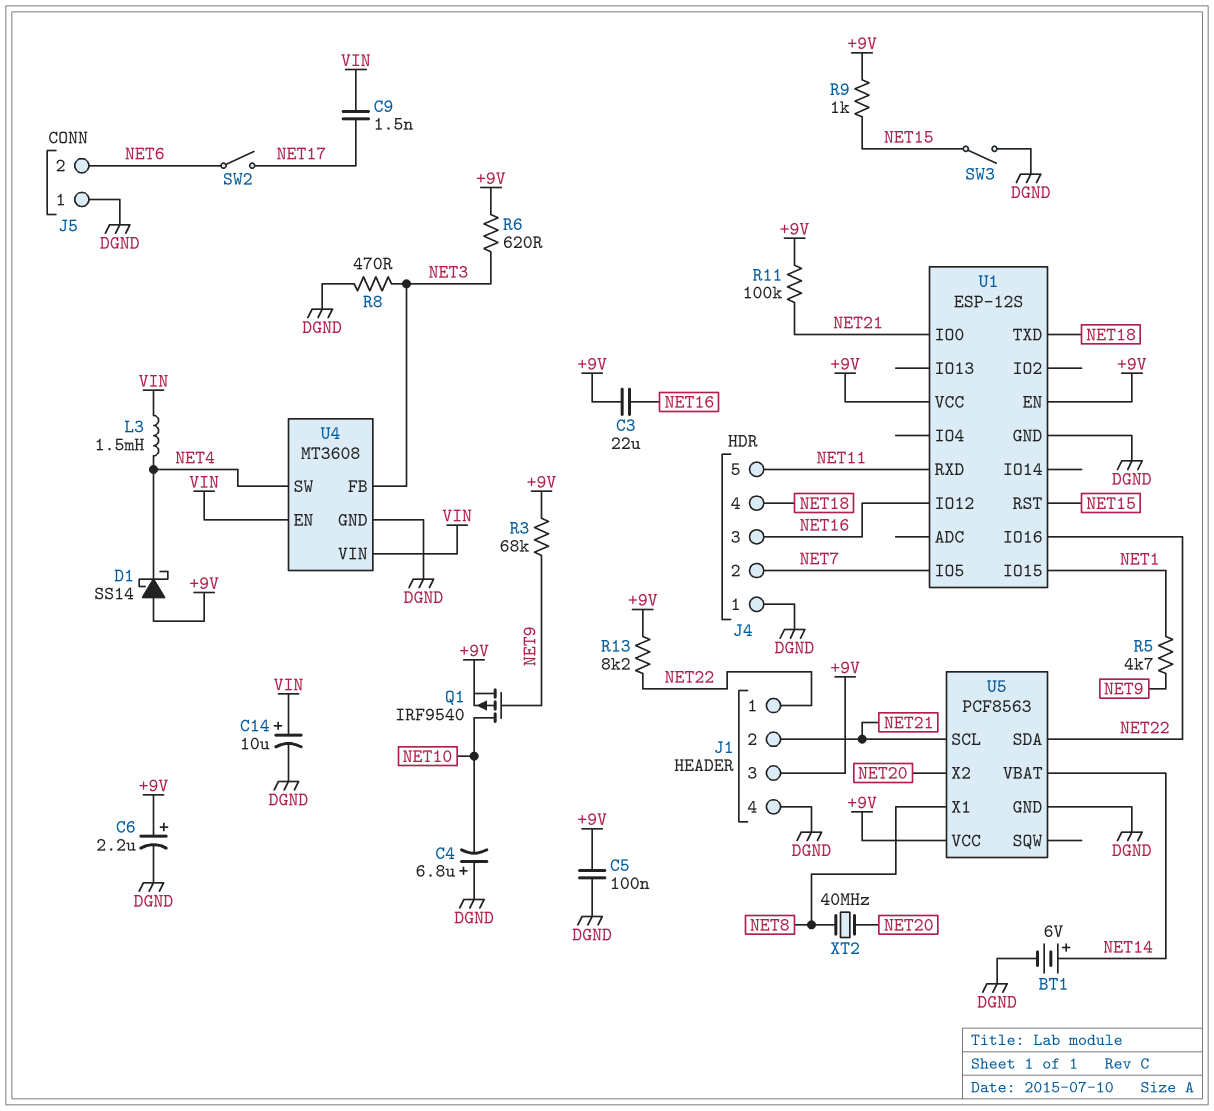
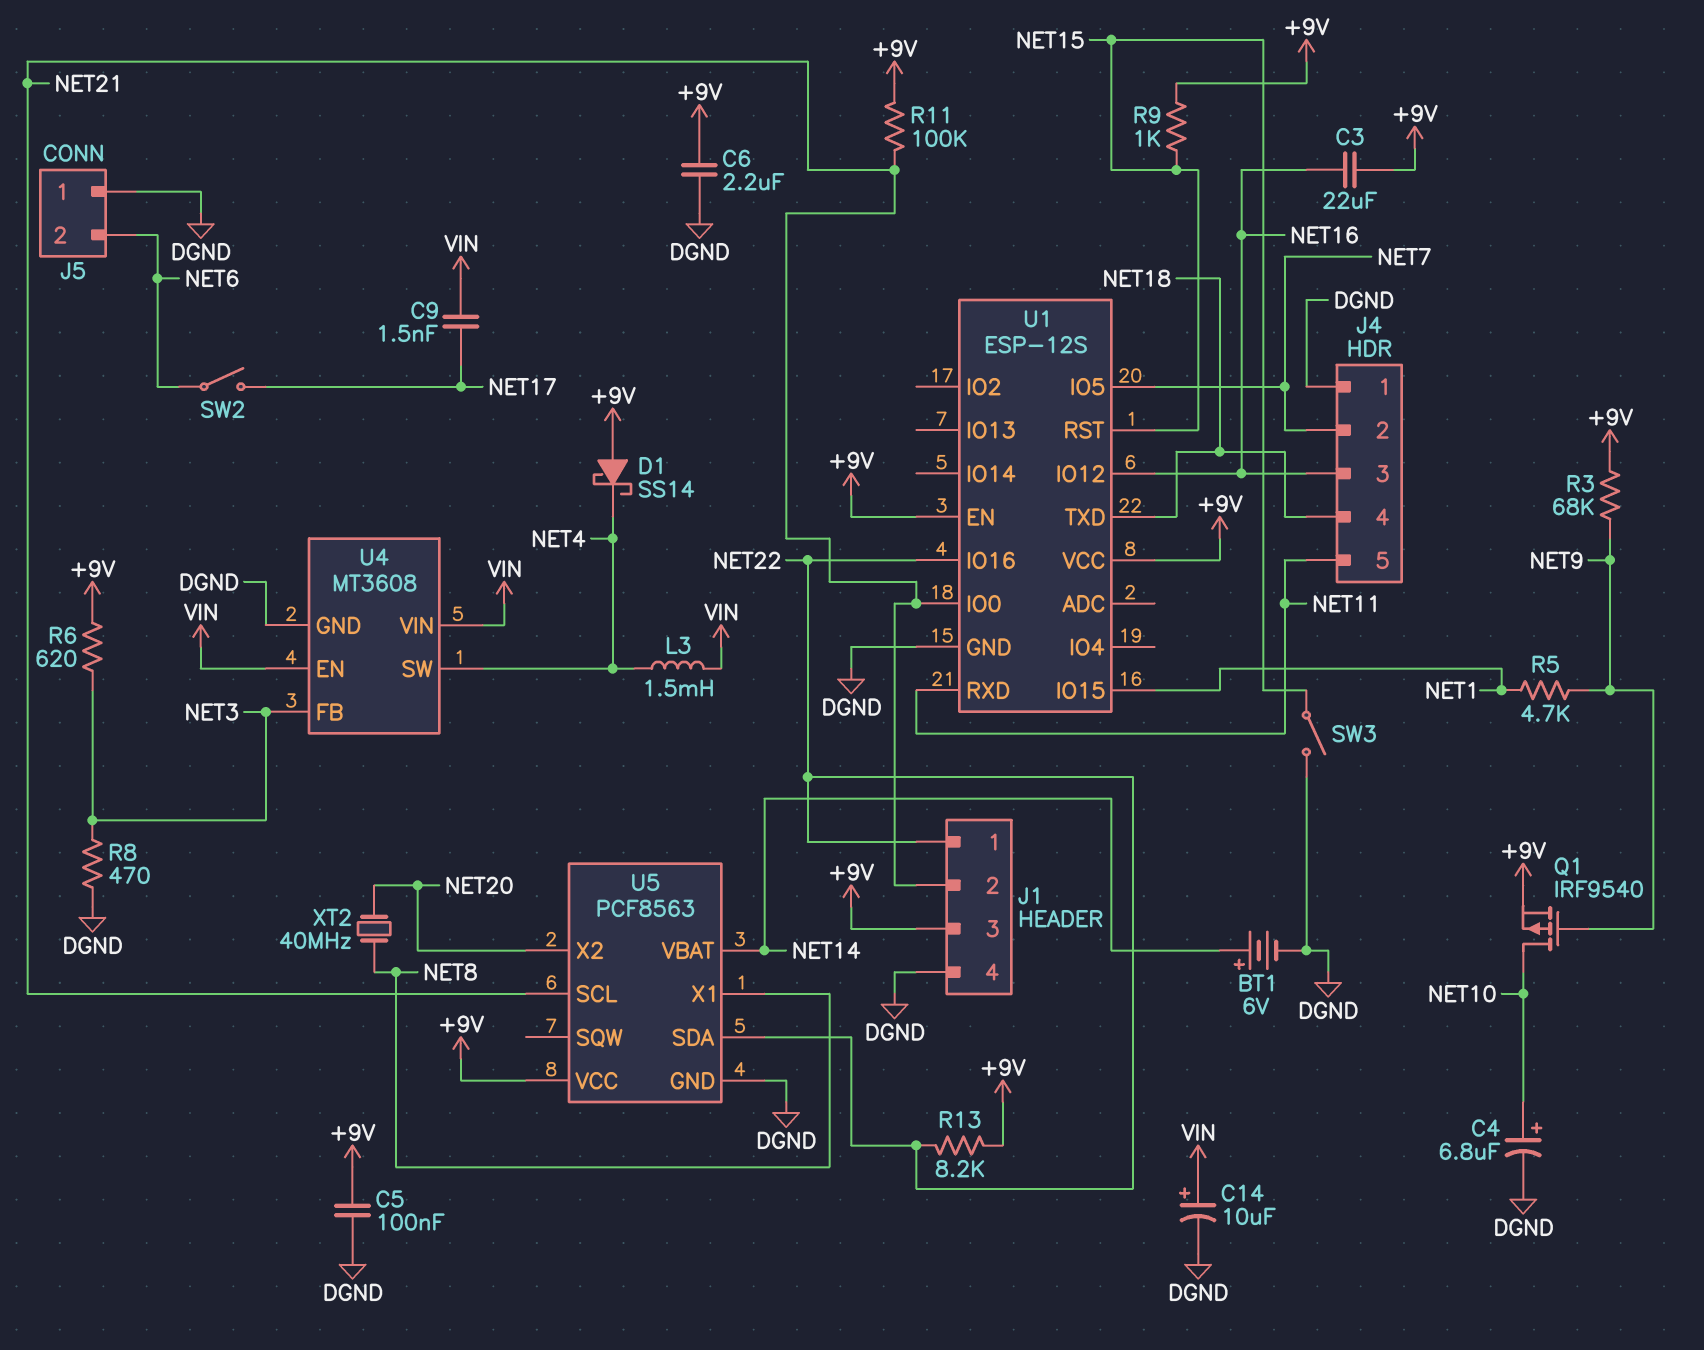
C4: 6.8uF (plus DGND, minus NET10) -> 6.8uF (plus NET10, minus DGND)
C6: 2.2uF (plus +9V, minus DGND) -> 2.2uF (+9V, DGND)

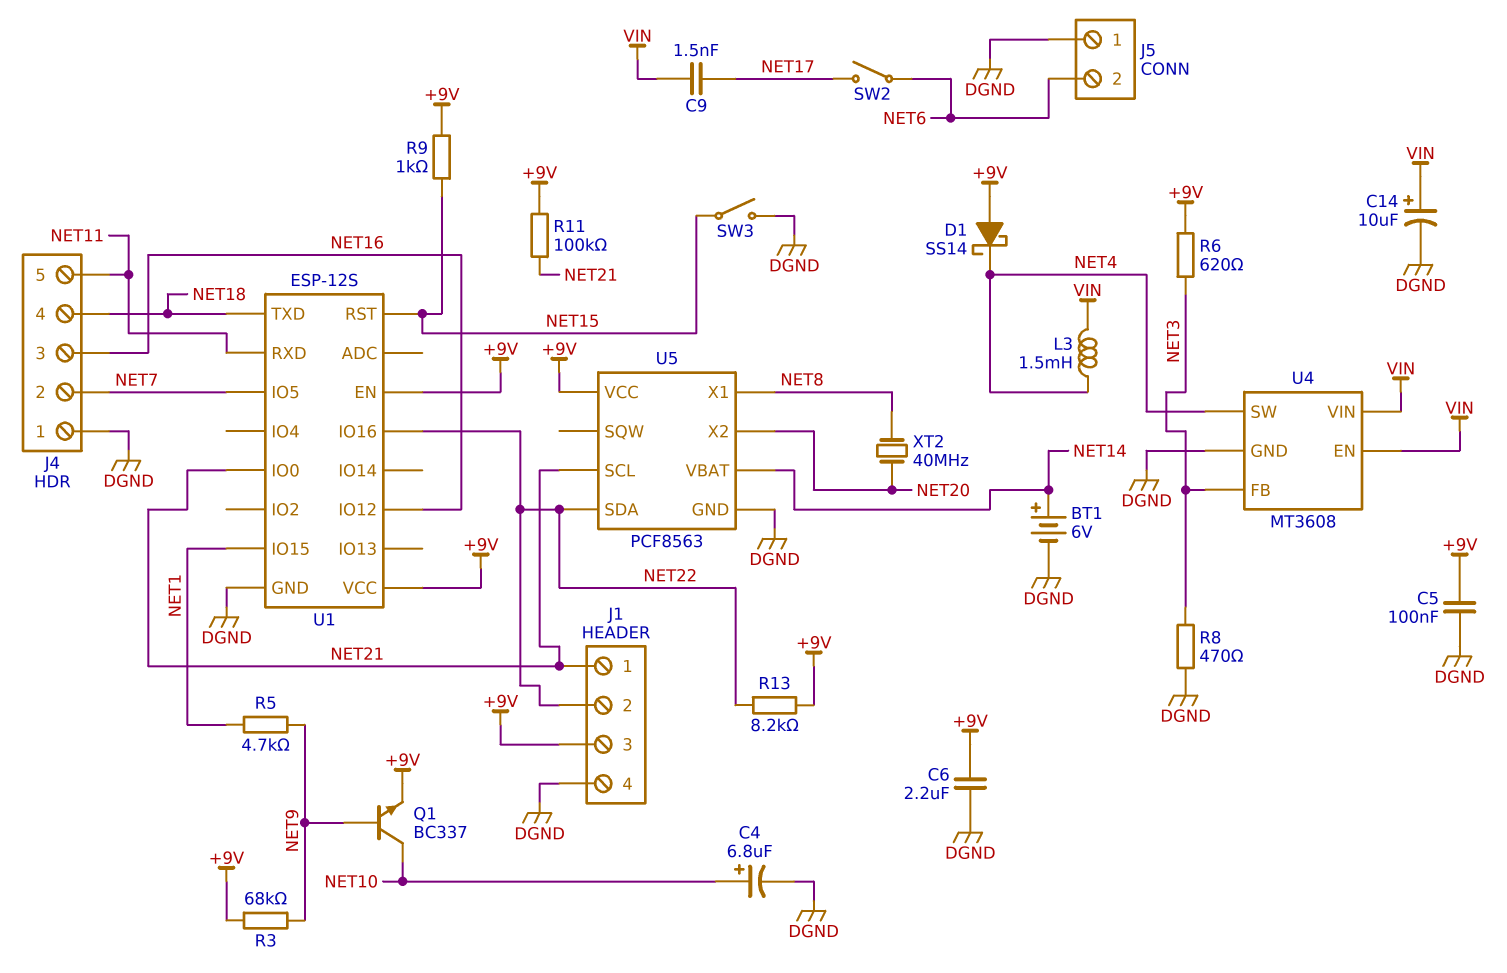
C3: 22uF (+9V, NET16) -> none
J1 pin 1: NET22 -> NET21
J1 pin 2: NET21 -> NET22
Q1: PMOS IRF9540 (G NET9, D NET10, S +9V) -> NPN BC337 (B NET9, C NET10, E +9V)

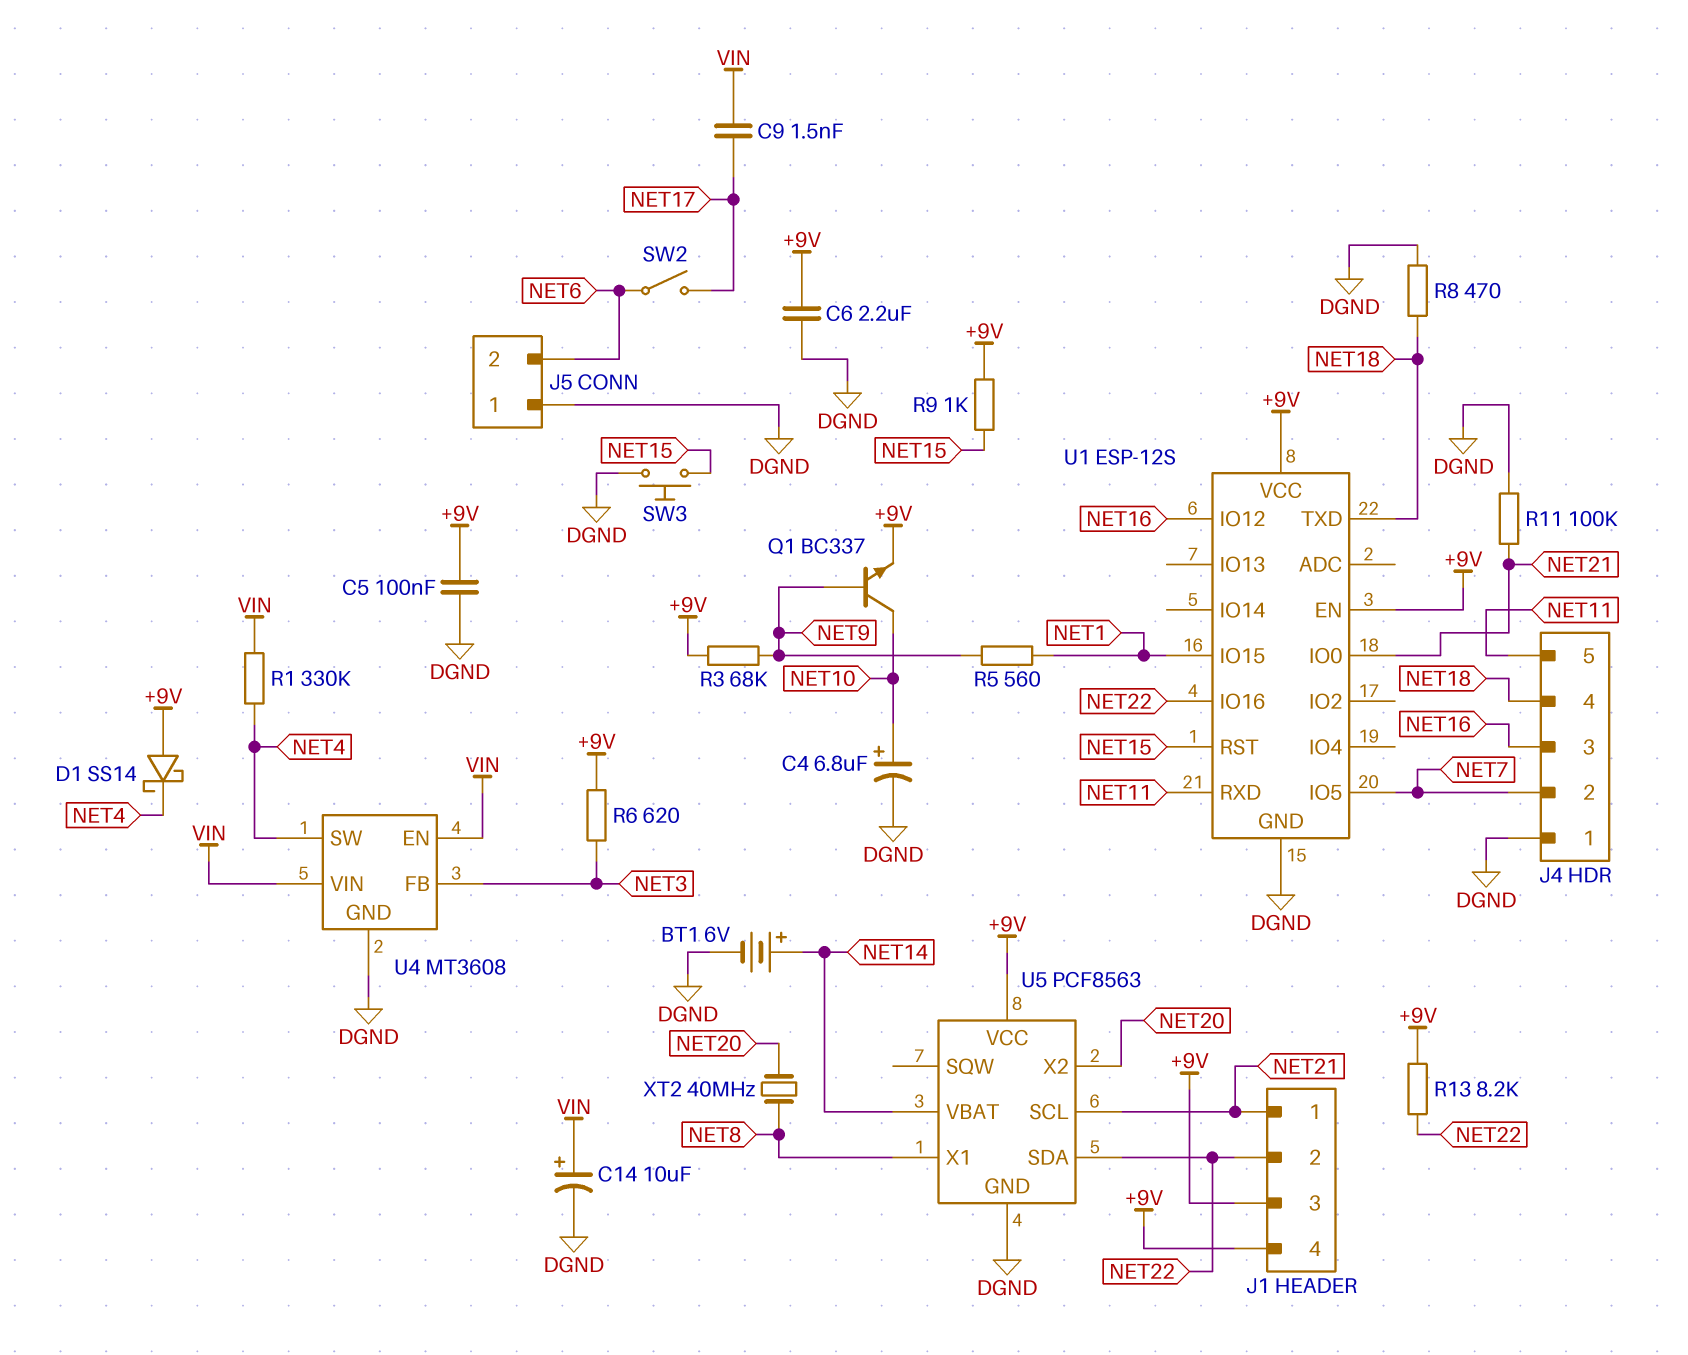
J1 pin 4: DGND -> +9V
L3: 1.5mH (NET4, VIN) -> none
R1: none -> 330k (NET4, VIN)
R5: 4.7k (NET1, NET9) -> 560 (NET1, NET9)
R8: 470 (DGND, NET3) -> 470 (DGND, NET18)
R11: 100k (+9V, NET21) -> 100k (DGND, NET21)
SW3: switch (DGND, NET15) -> button (DGND, NET15)

